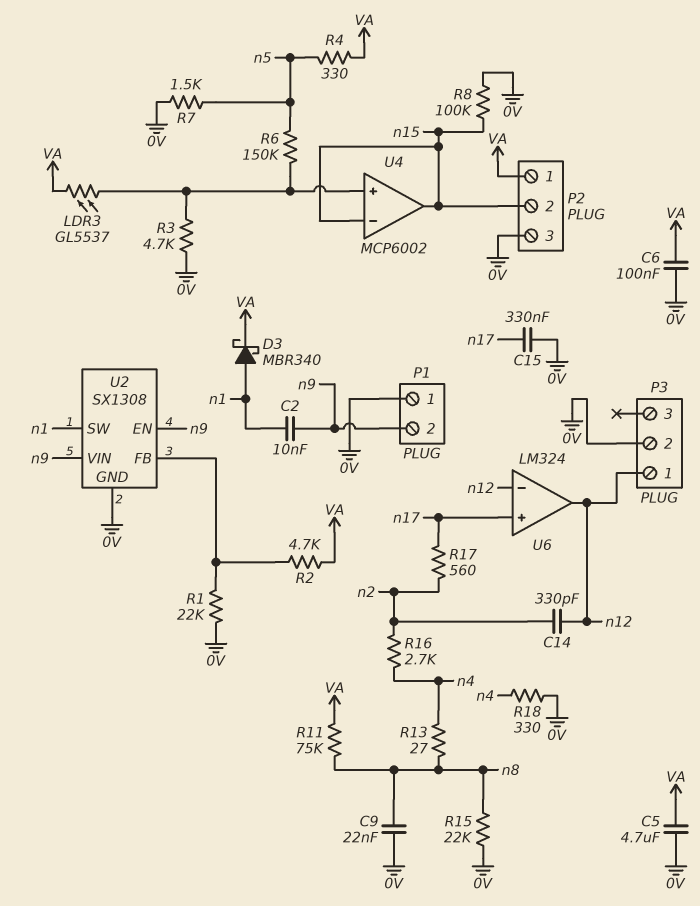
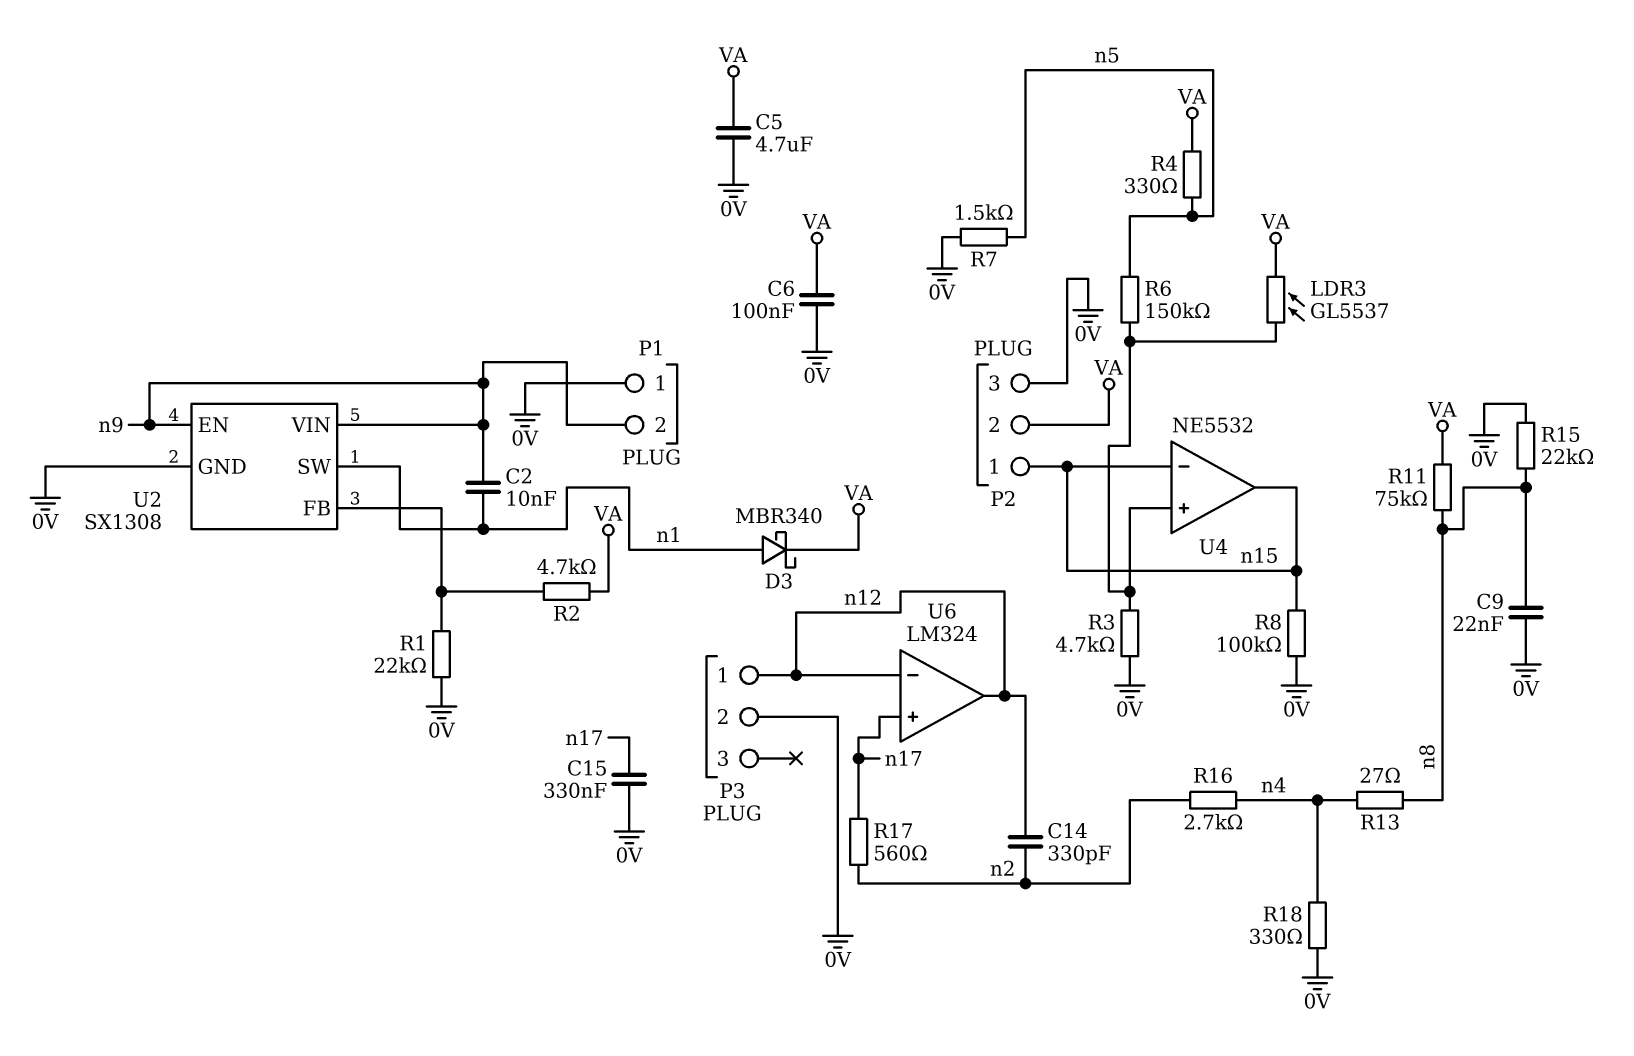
P2 pin 1: VA -> n15
P2 pin 2: n15 -> VA
U4: MCP6002 -> NE5532

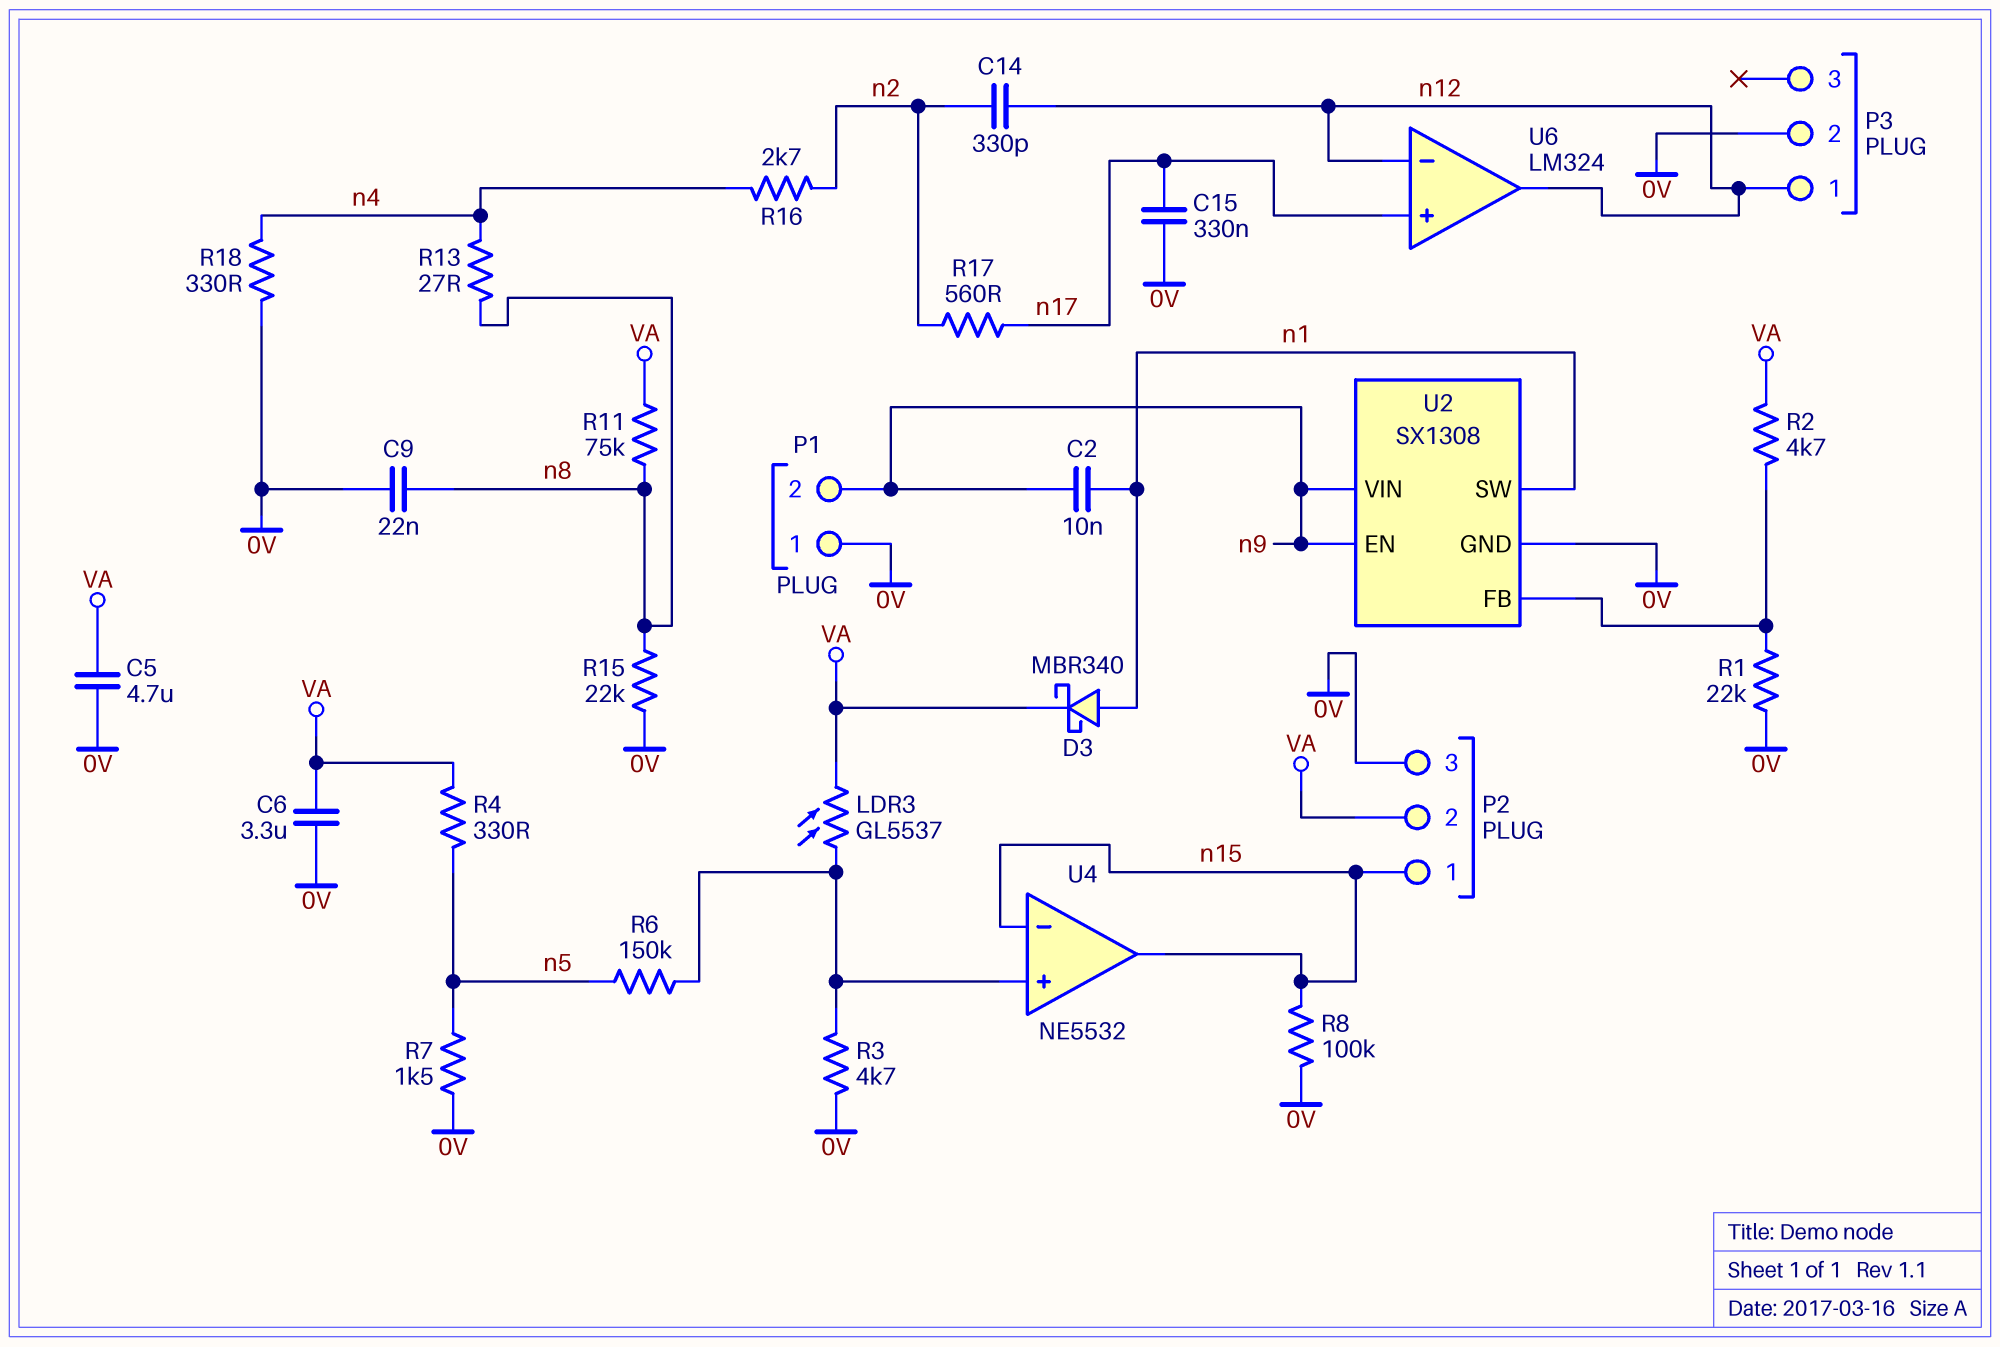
C6: 100nF (0V, VA) -> 3.3uF (0V, VA)

